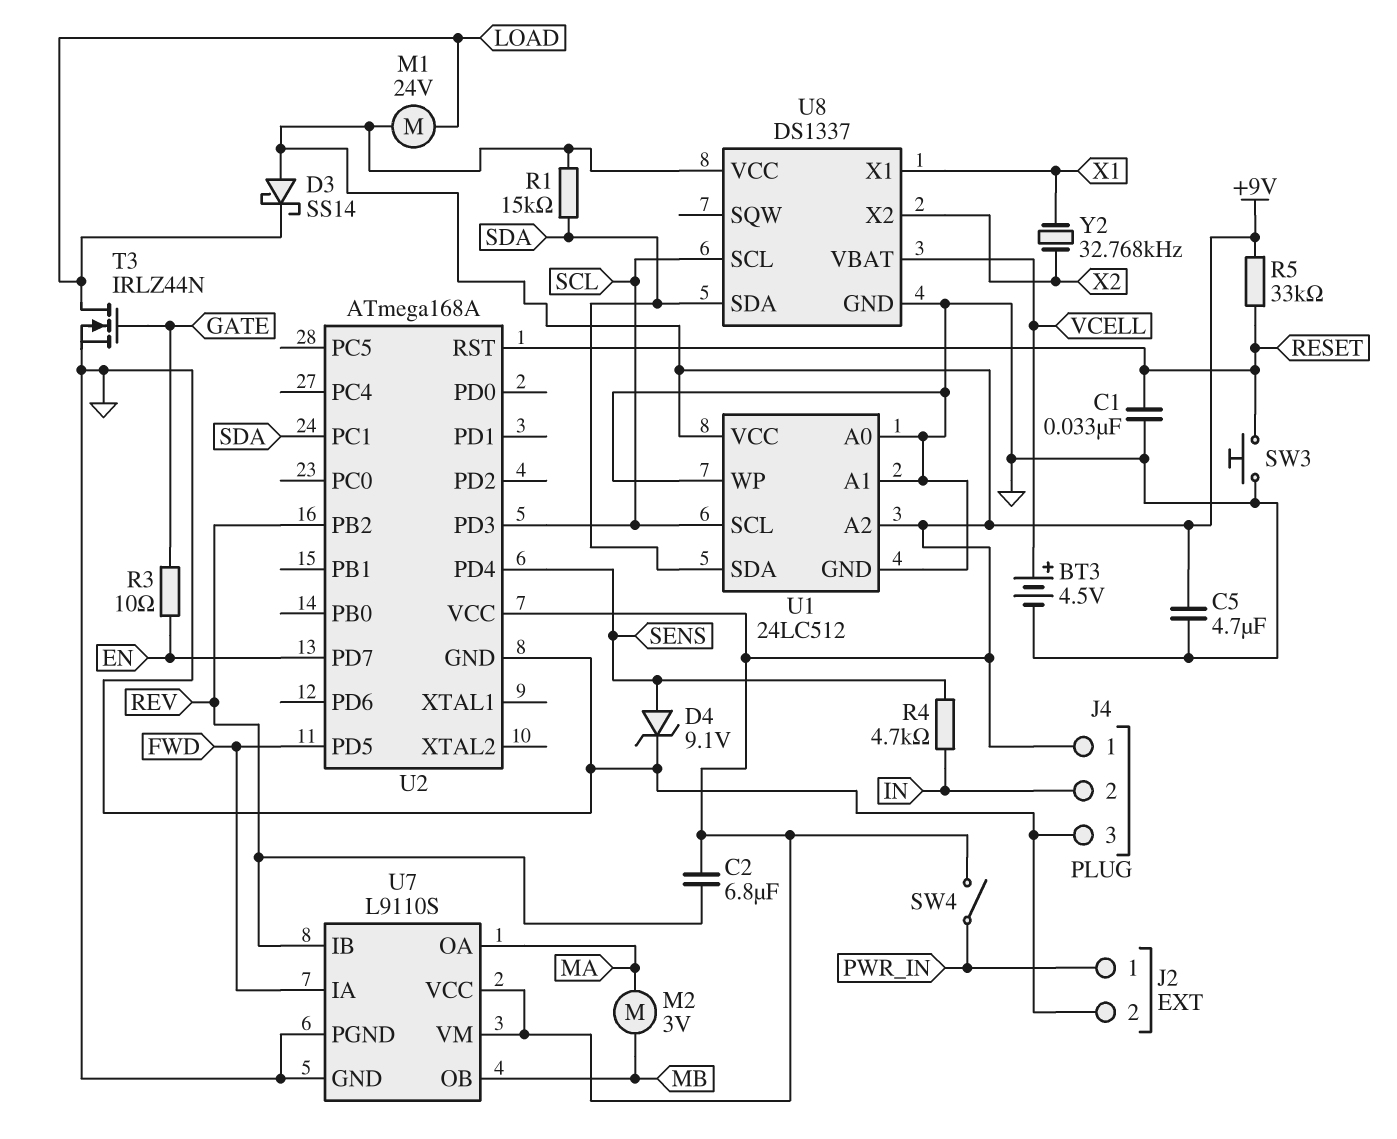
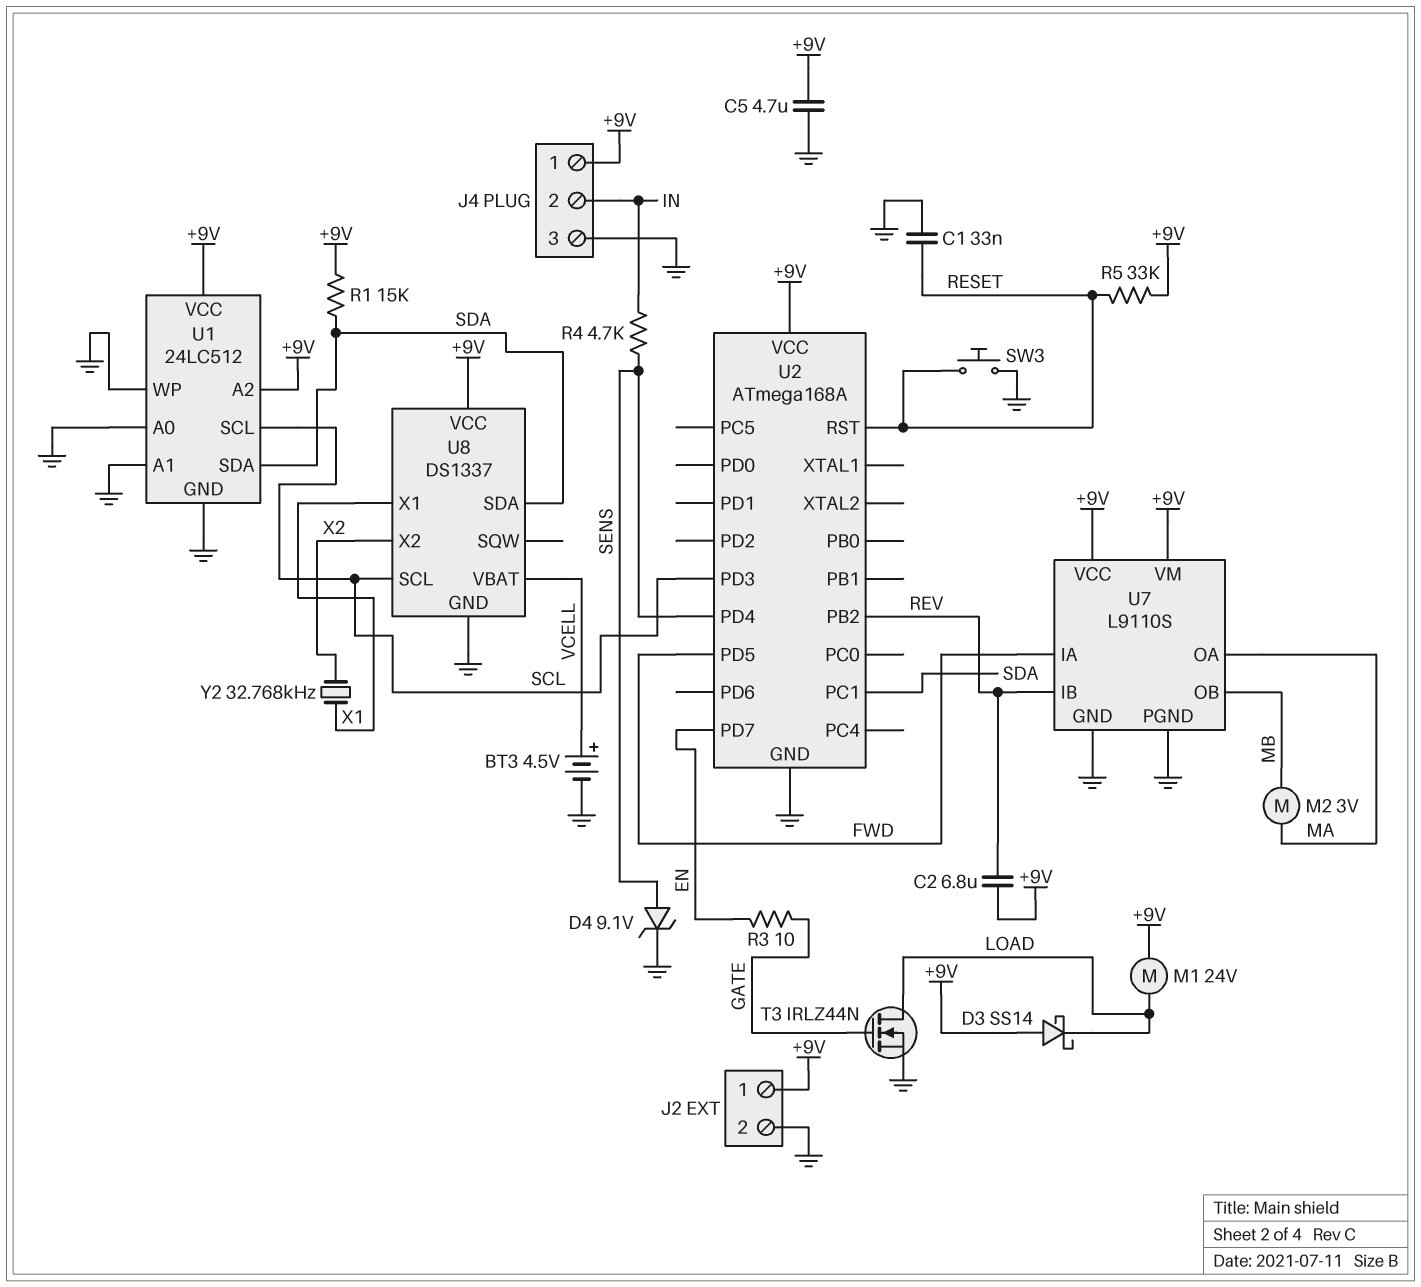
J2 pin 1: PWR_IN -> +9V
SW4: switch (+9V, PWR_IN) -> none

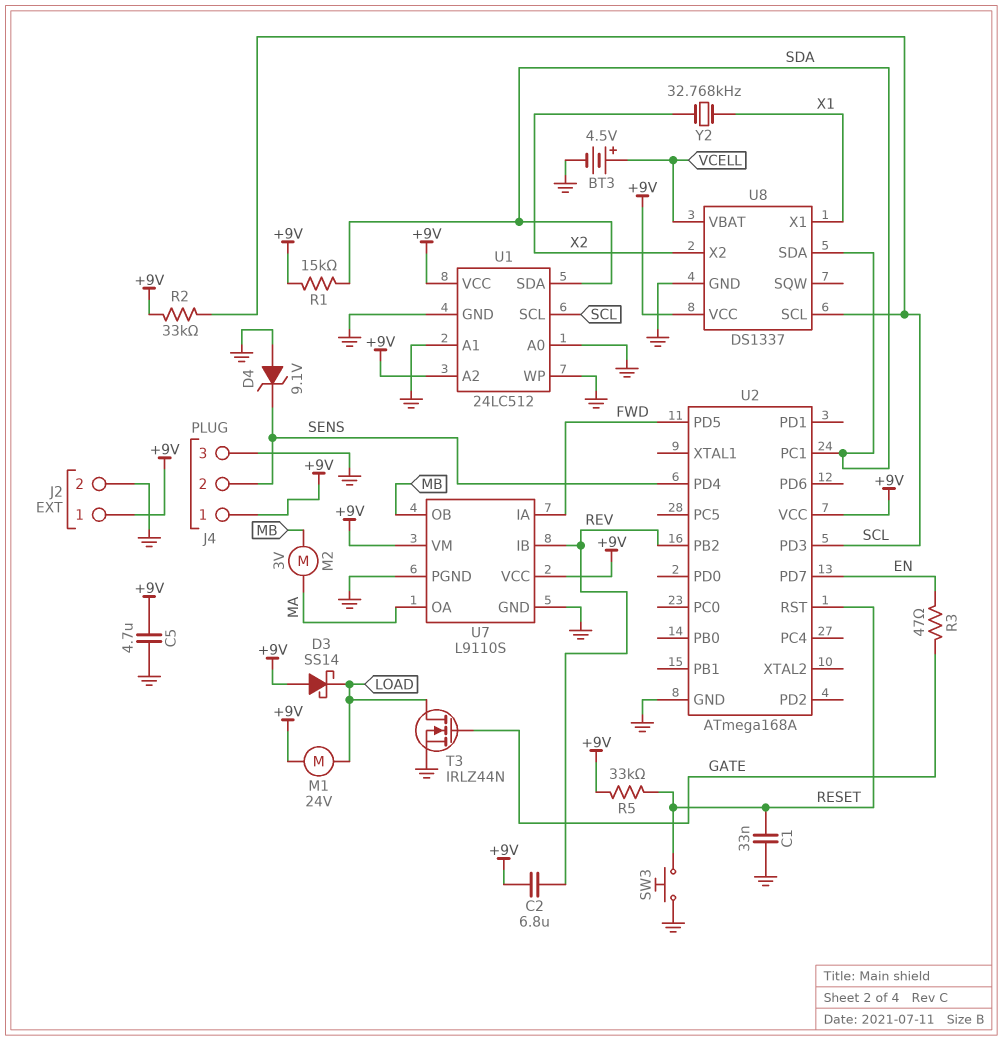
D4: zener 9.1V (A SENS, K GND) -> zener 9.1V (A GND, K SENS)
J4 pin 2: IN -> SENS
R2: none -> 33k (+9V, SCL)
R3: 10 (EN, GATE) -> 47 (EN, GATE)
R4: 4.7k (IN, SENS) -> none

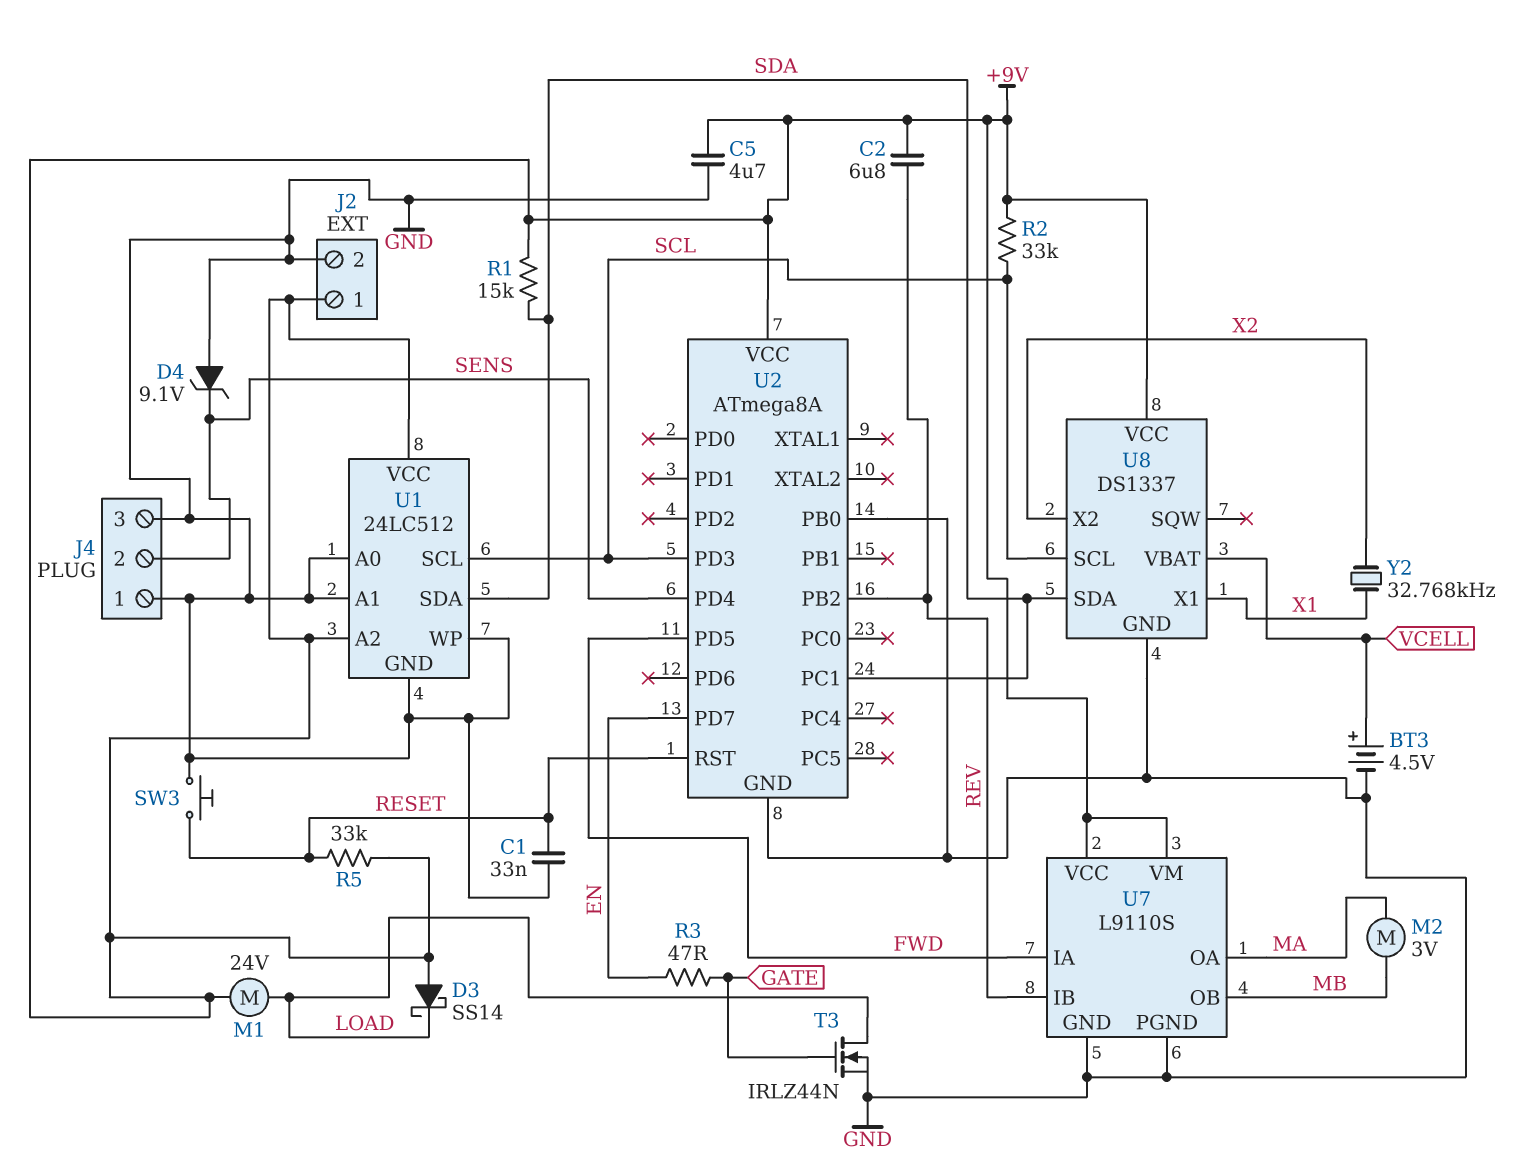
J4 pin 1: +9V -> GND
U2: ATmega168A -> ATmega8A
U2 pin PB0: none -> GND

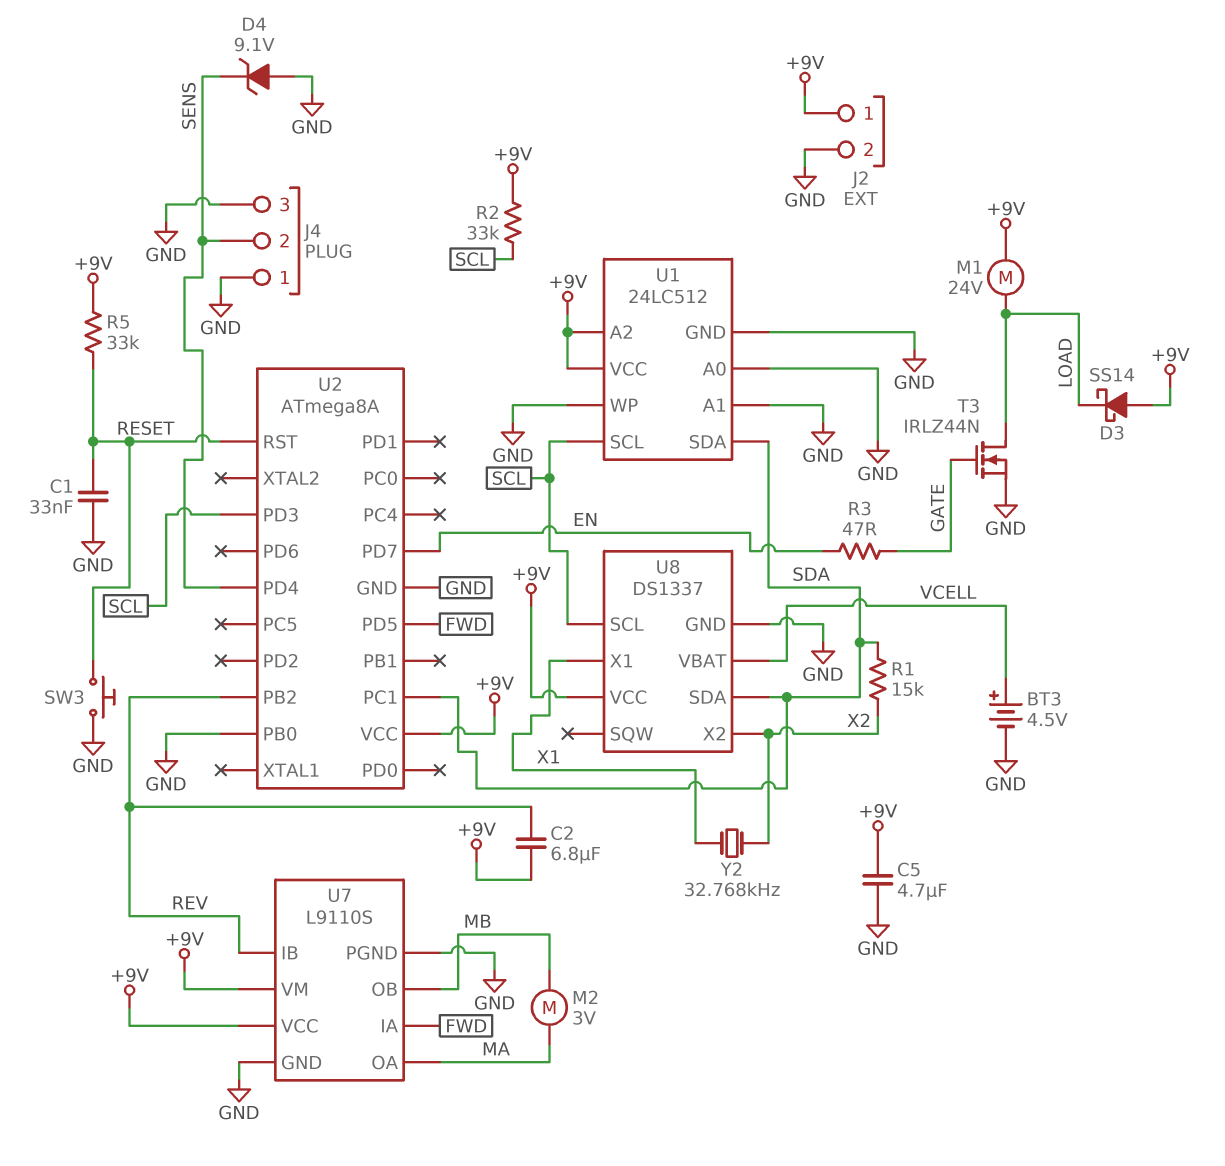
R1: 15k (+9V, SDA) -> 15k (SDA, X2)

